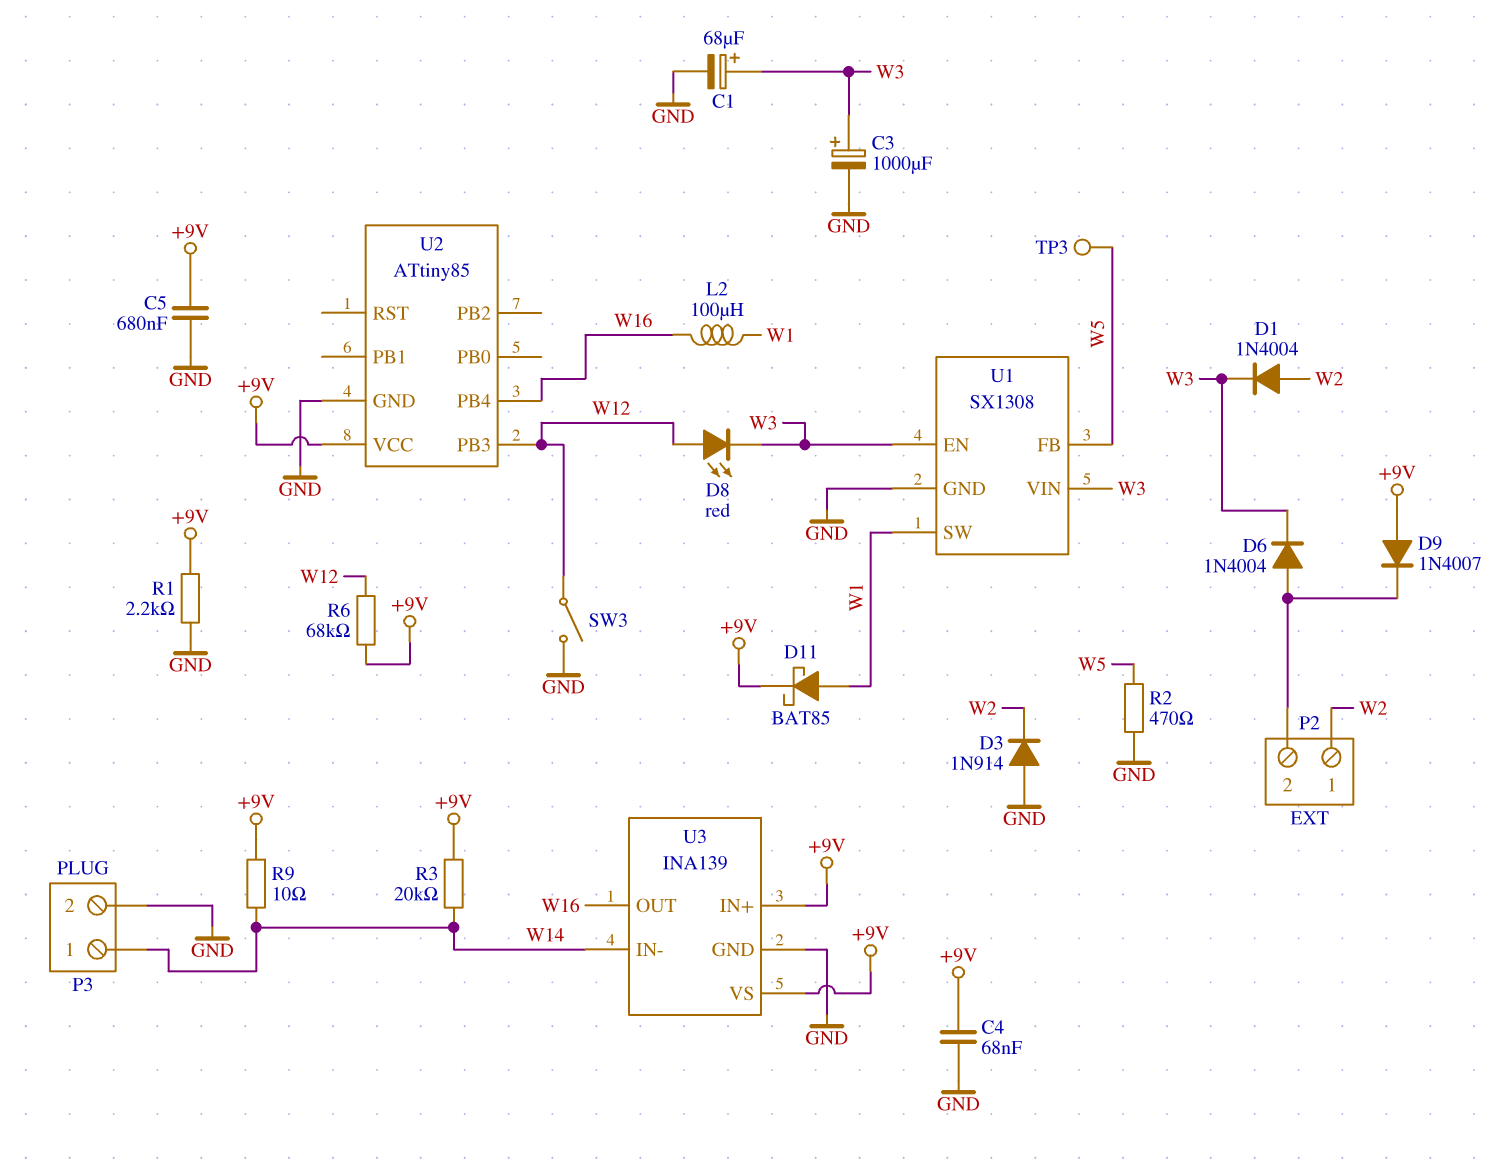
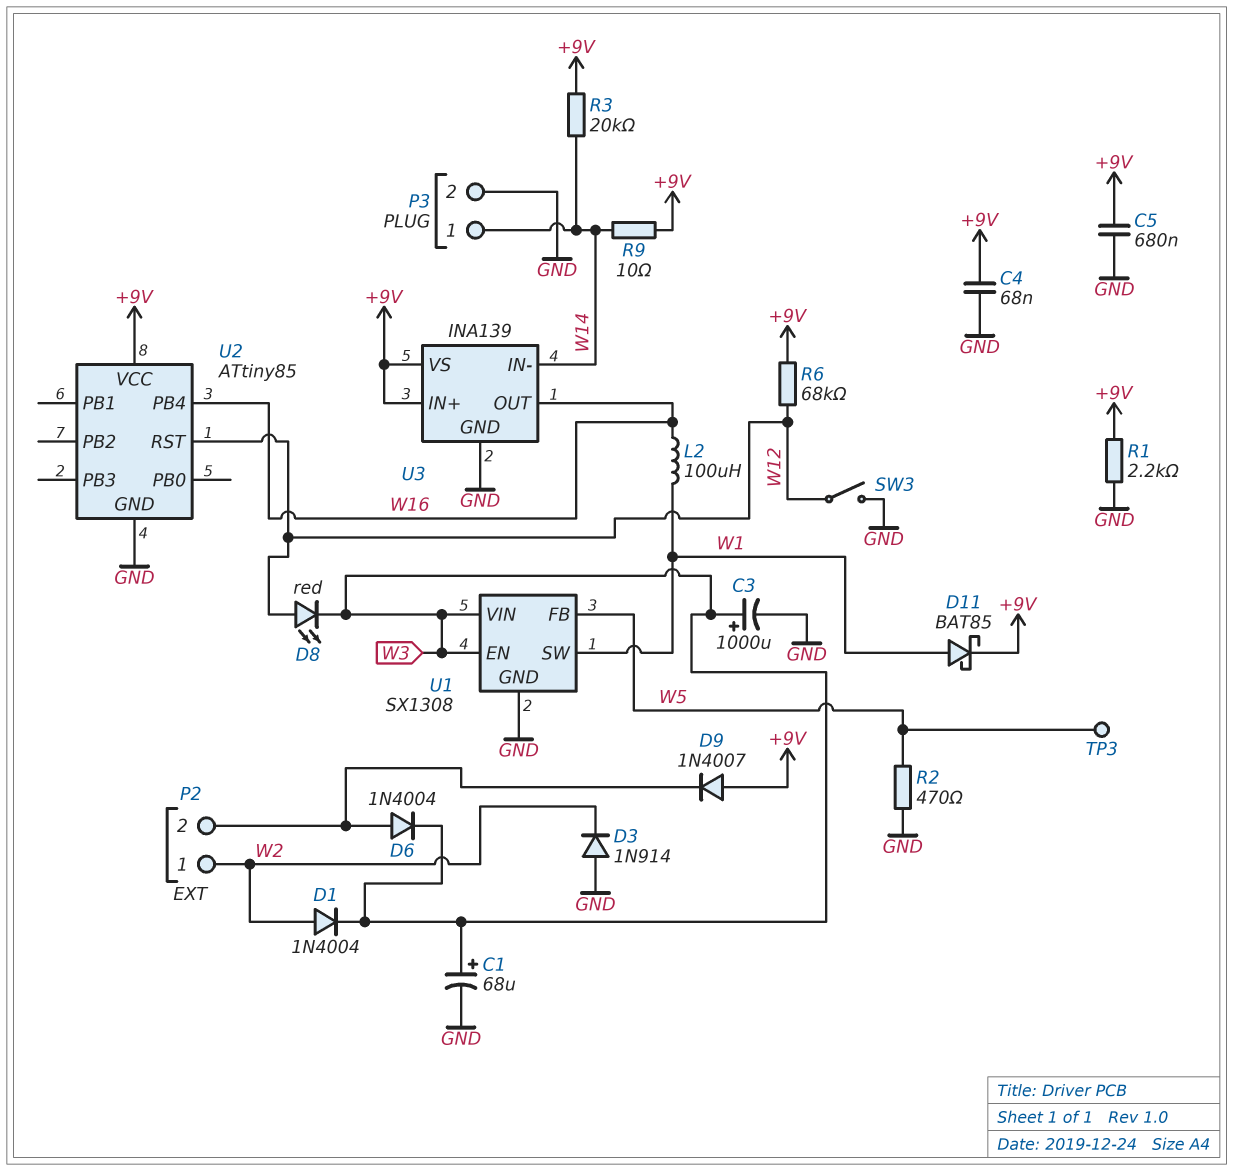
U2 pin PB3: W12 -> none
U2 pin RST: none -> W12

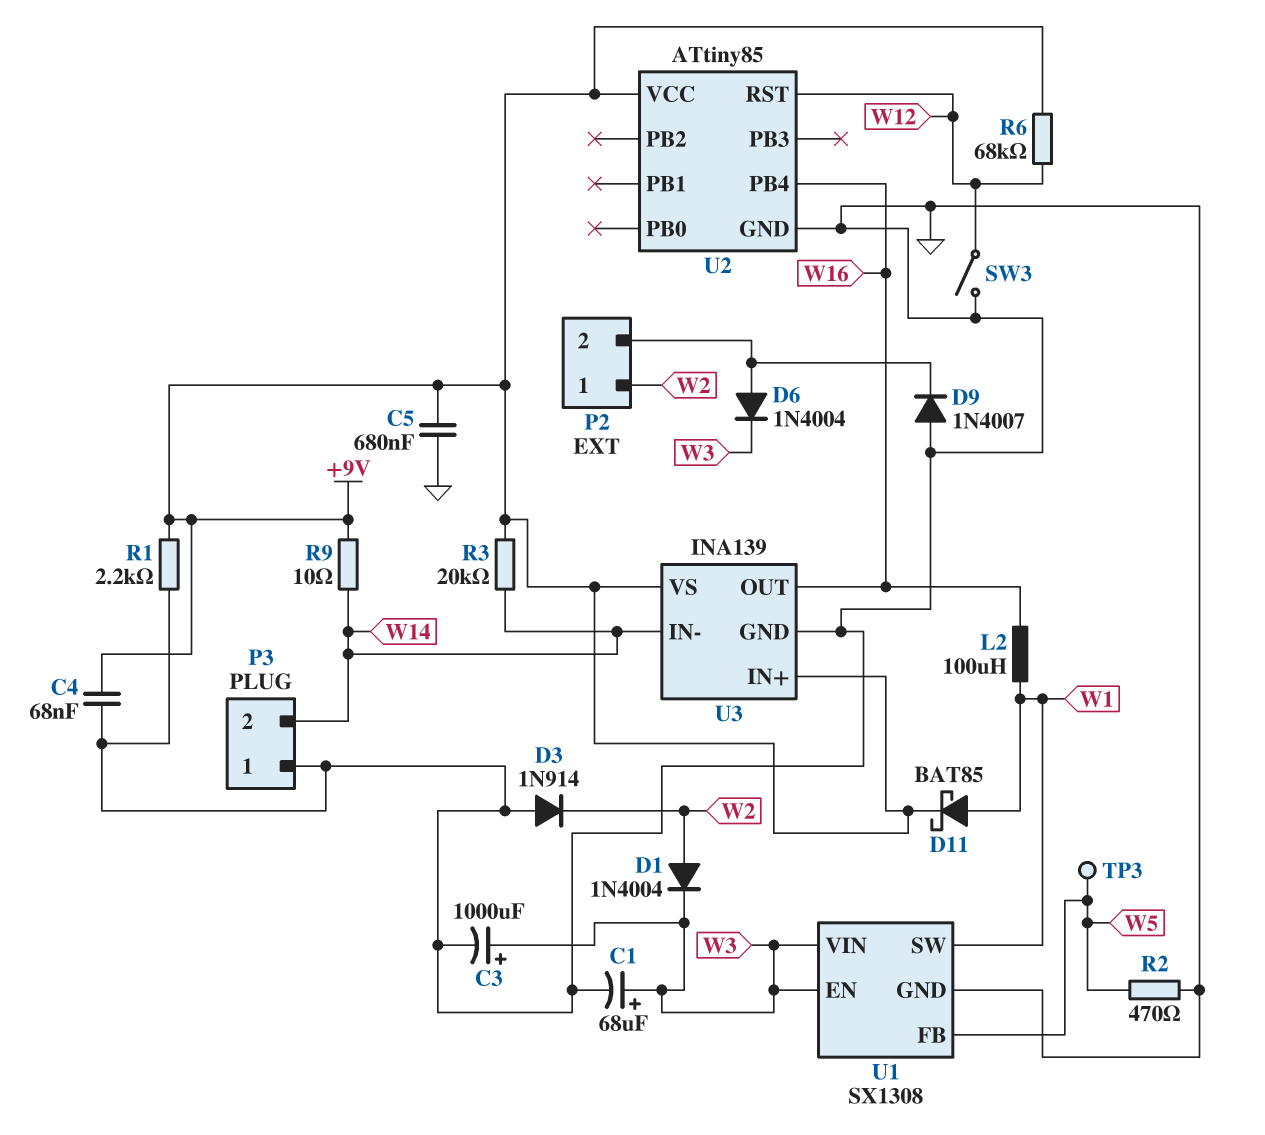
D8: LED red (A W12, K W3) -> none
D9: diode 1N4007 (A +9V, K P2/2) -> diode 1N4007 (A GND, K P2/2)
P3 pin 1: W14 -> GND
P3 pin 2: GND -> W14

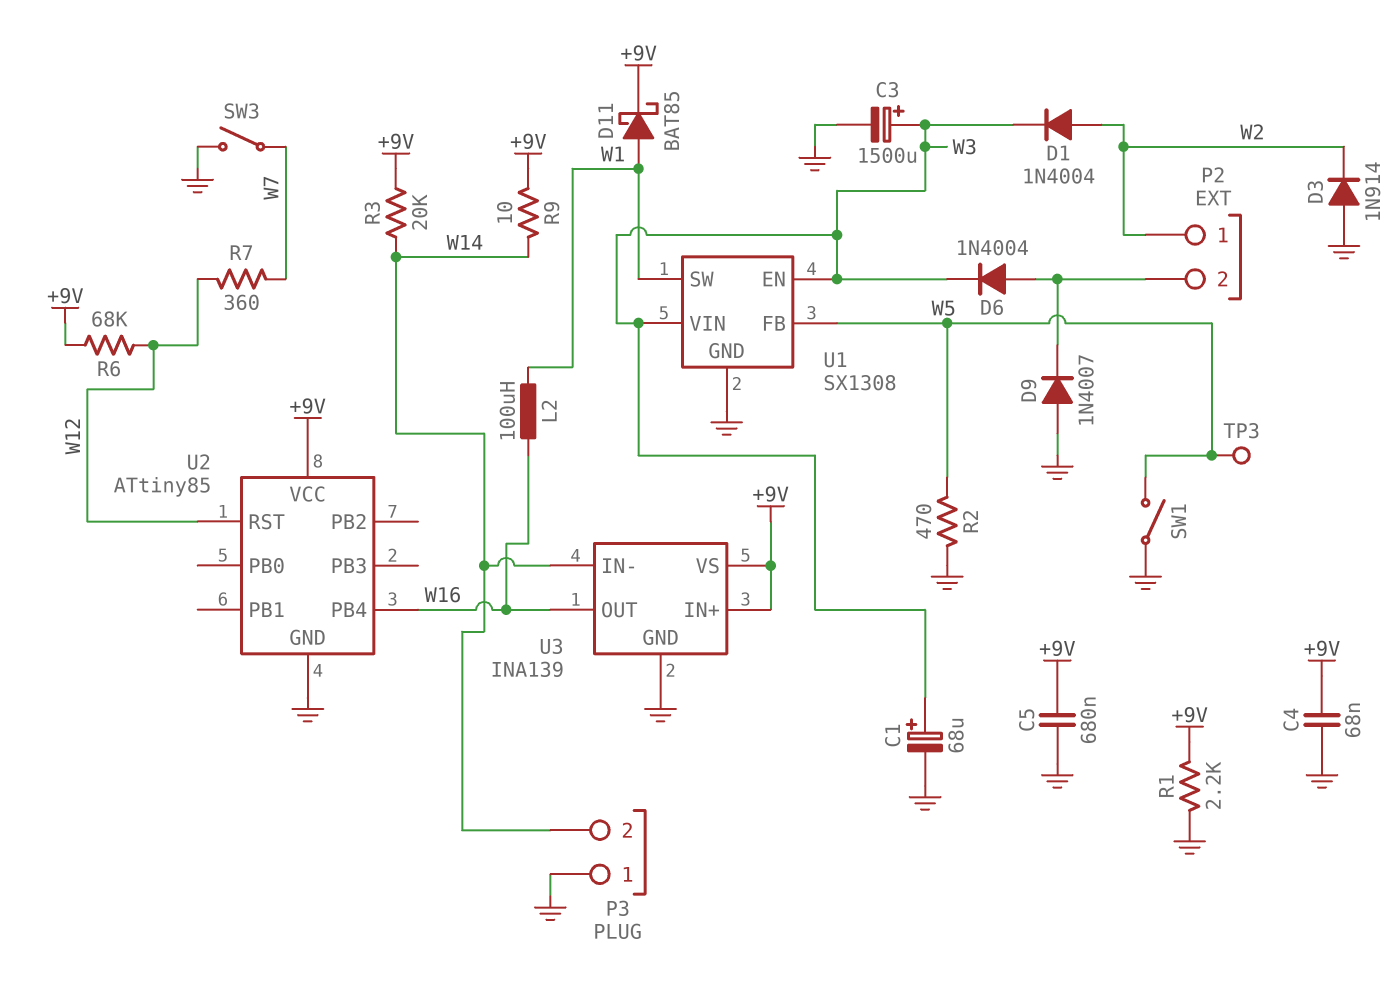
C3: 1000uF (plus W3, minus GND) -> 1500uF (plus W3, minus GND)
R7: none -> 360 (W7, W12)
SW1: none -> switch (GND, W5)
SW3: switch (GND, W12) -> switch (GND, W7)

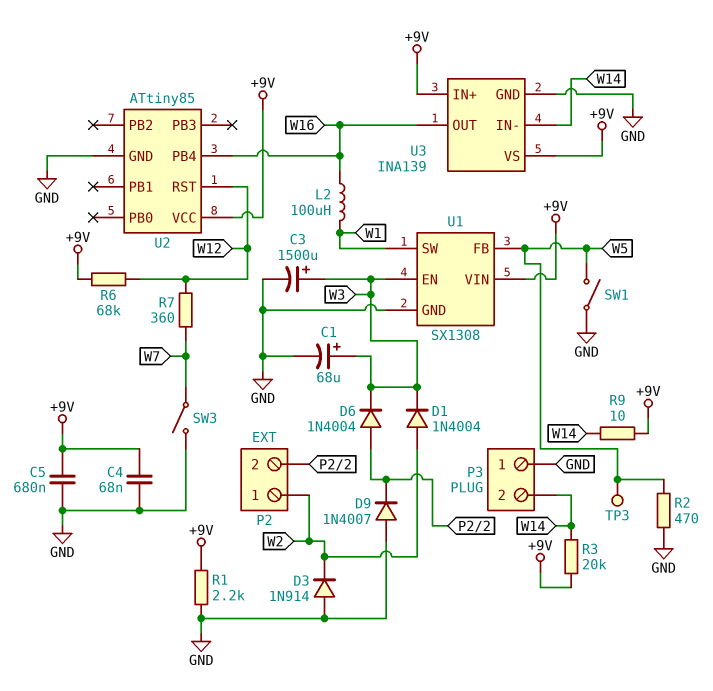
D11: schottky BAT85 (A W1, K +9V) -> none
U1 pin VIN: W3 -> +9V

